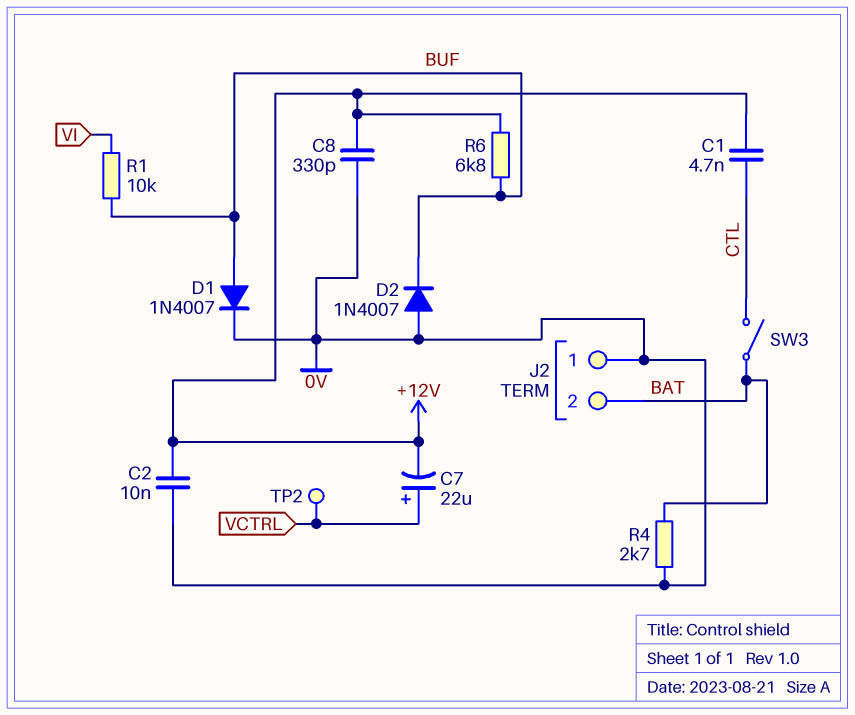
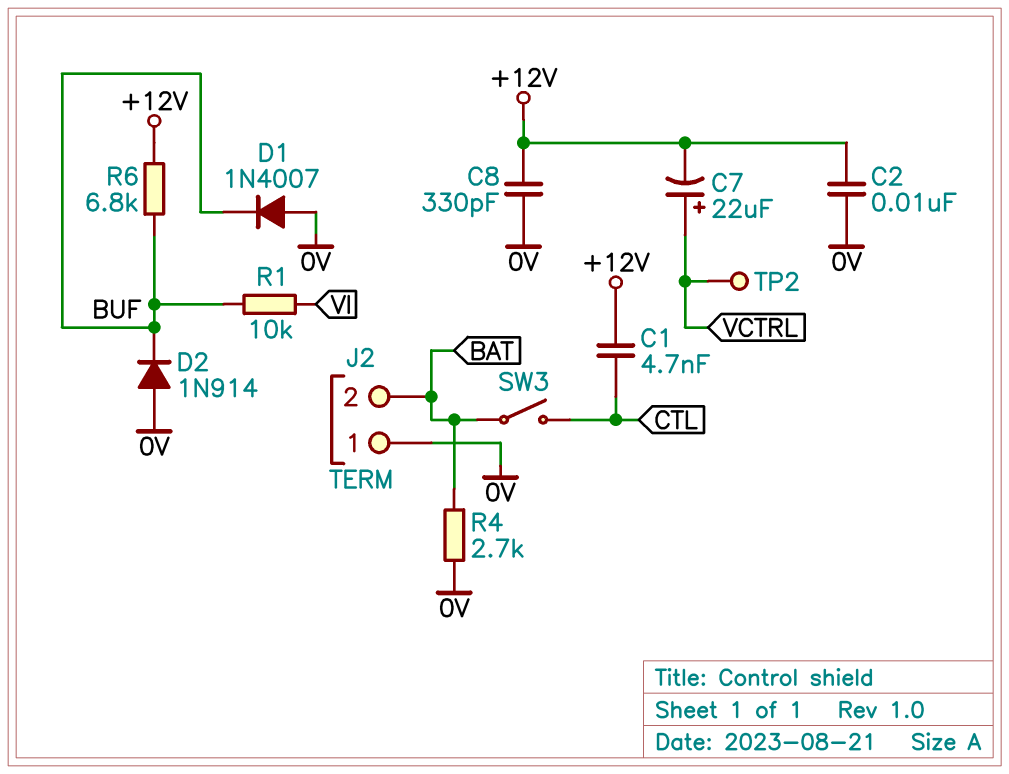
D1: diode 1N4007 (A BUF, K 0V) -> diode 1N4007 (A 0V, K BUF)
D2: diode 1N4007 (A 0V, K BUF) -> diode 1N914 (A 0V, K BUF)

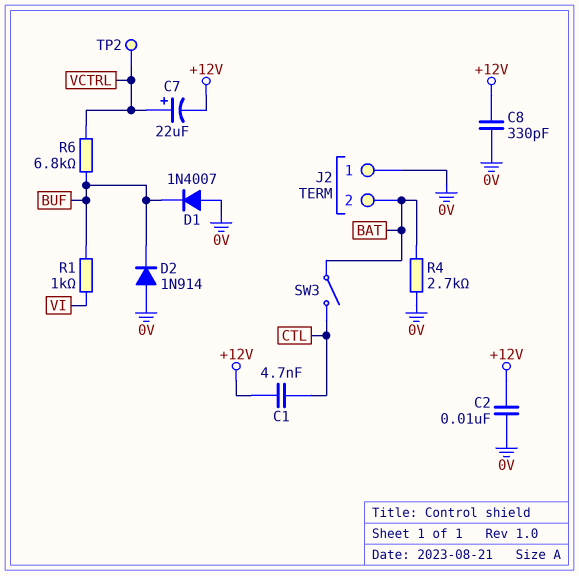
R1: 10k (BUF, VI) -> 1k (BUF, VI)
R6: 6.8k (+12V, BUF) -> 6.8k (BUF, VCTRL)

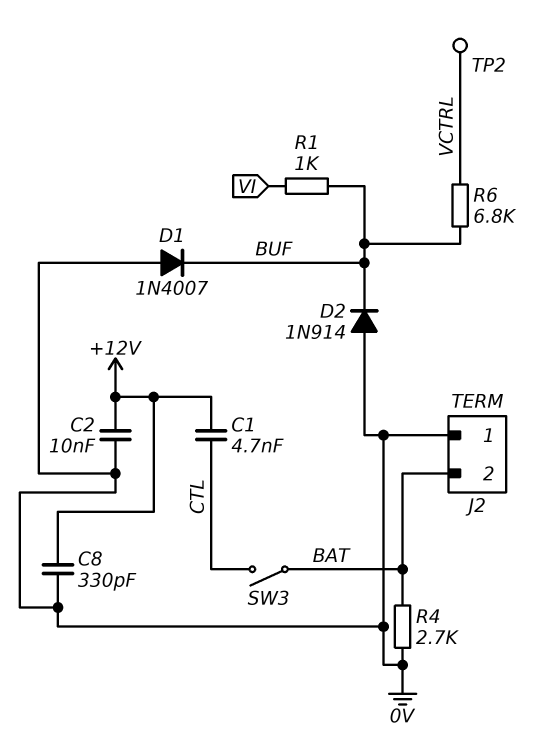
C7: 22uF (plus VCTRL, minus +12V) -> none

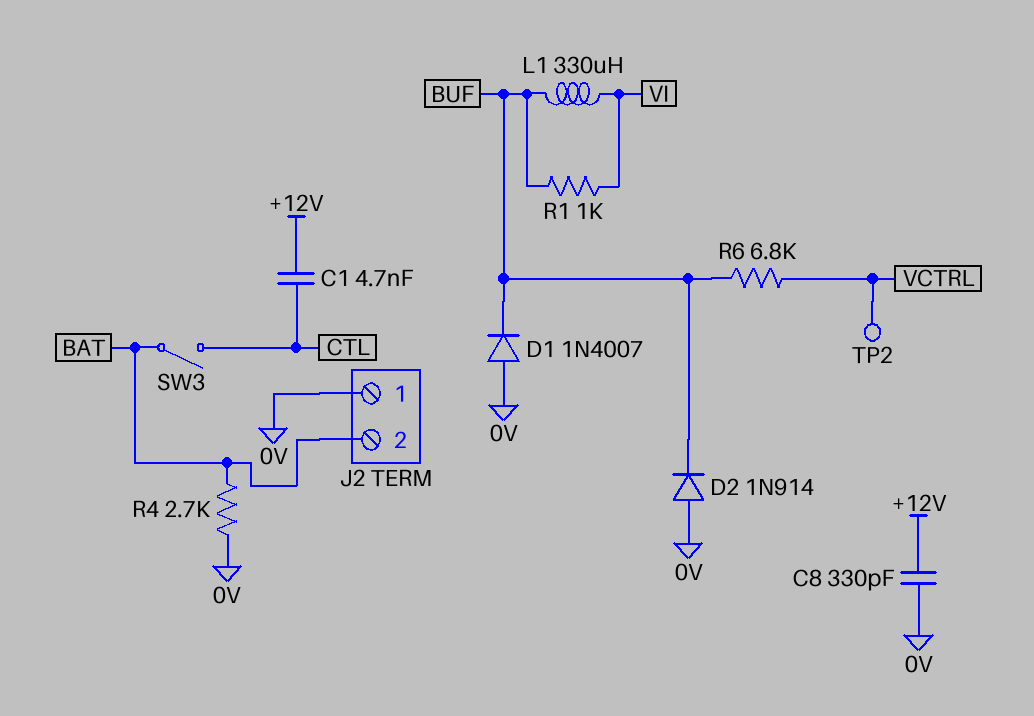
C2: 10nF (+12V, 0V) -> none
L1: none -> 330uH (BUF, VI)

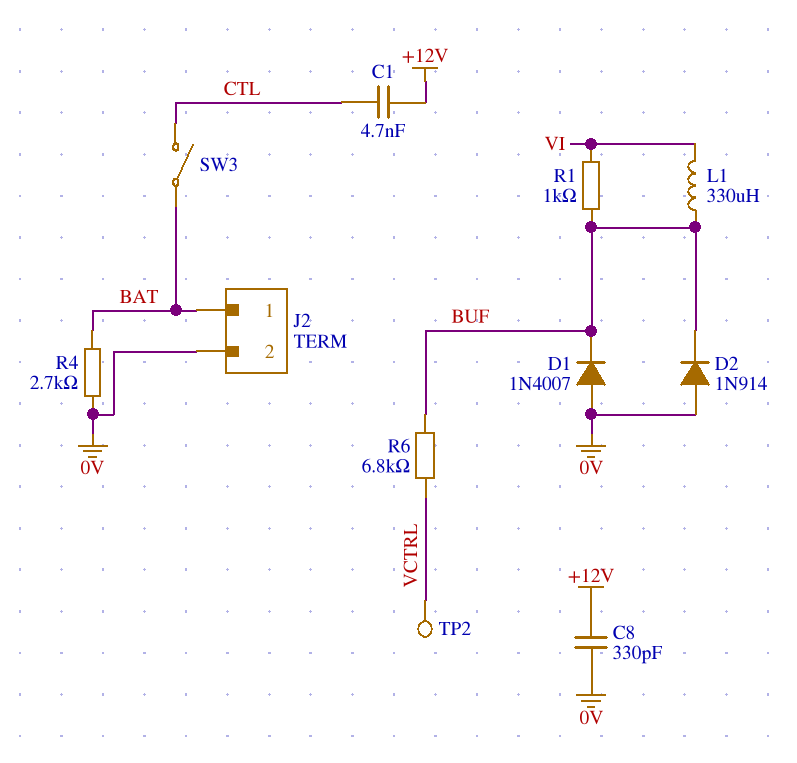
J2 pin 1: 0V -> BAT
J2 pin 2: BAT -> 0V

